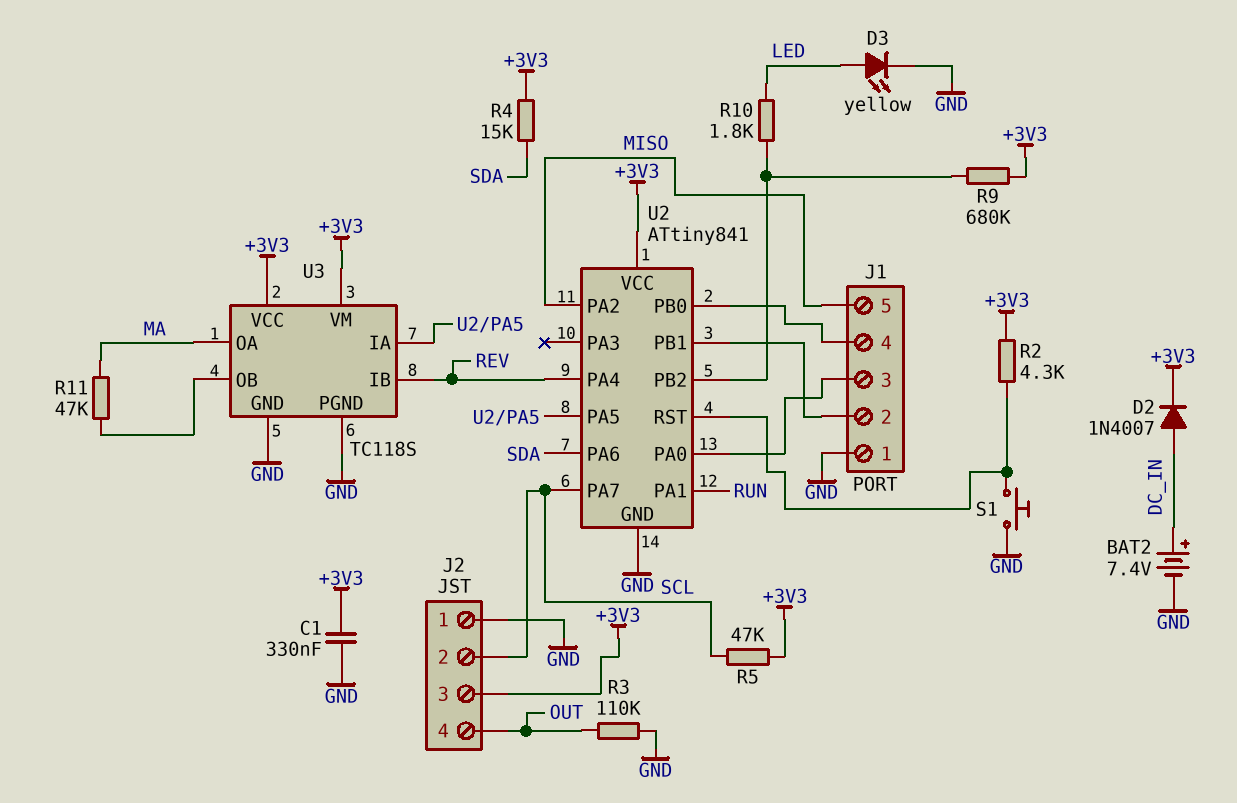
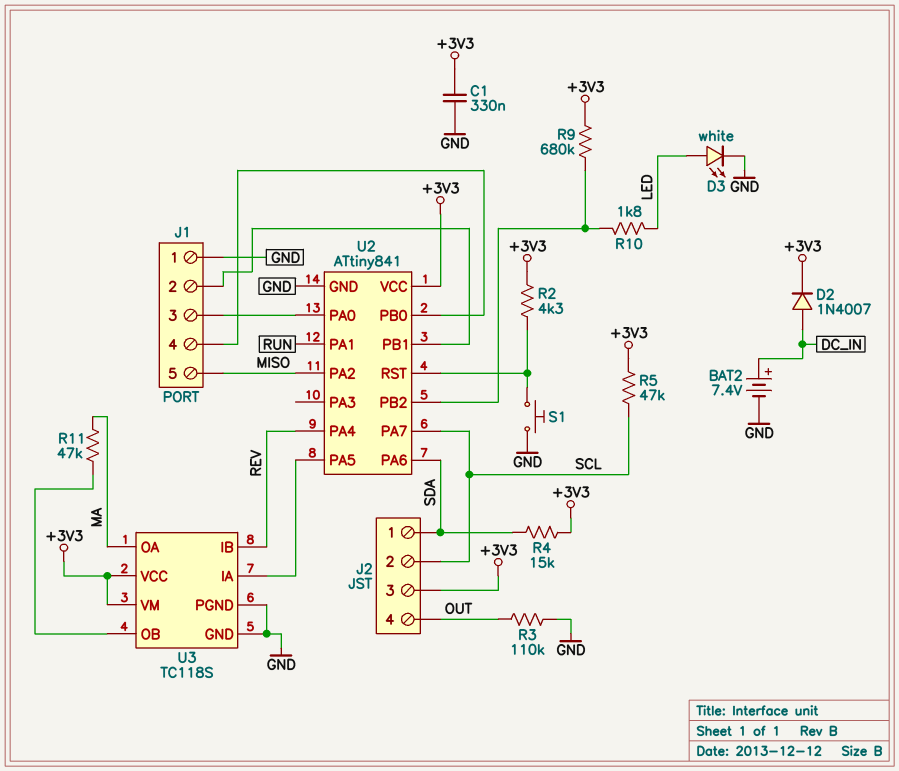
D3: LED yellow (A LED, K GND) -> LED white (A LED, K GND)
J2 pin 1: GND -> SDA

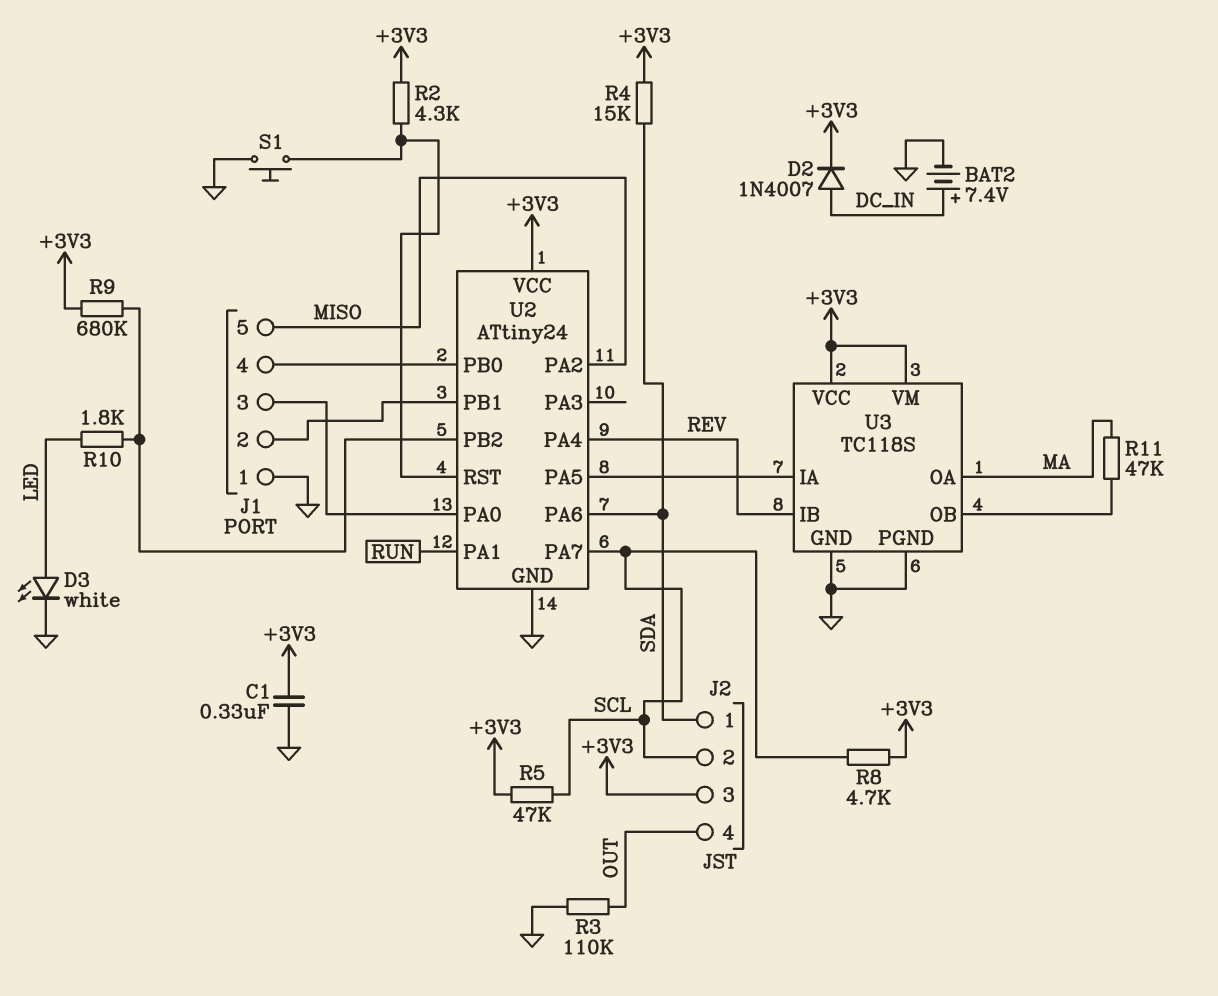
R8: none -> 4.7k (+3V3, SCL)
U2: ATtiny841 -> ATtiny24

